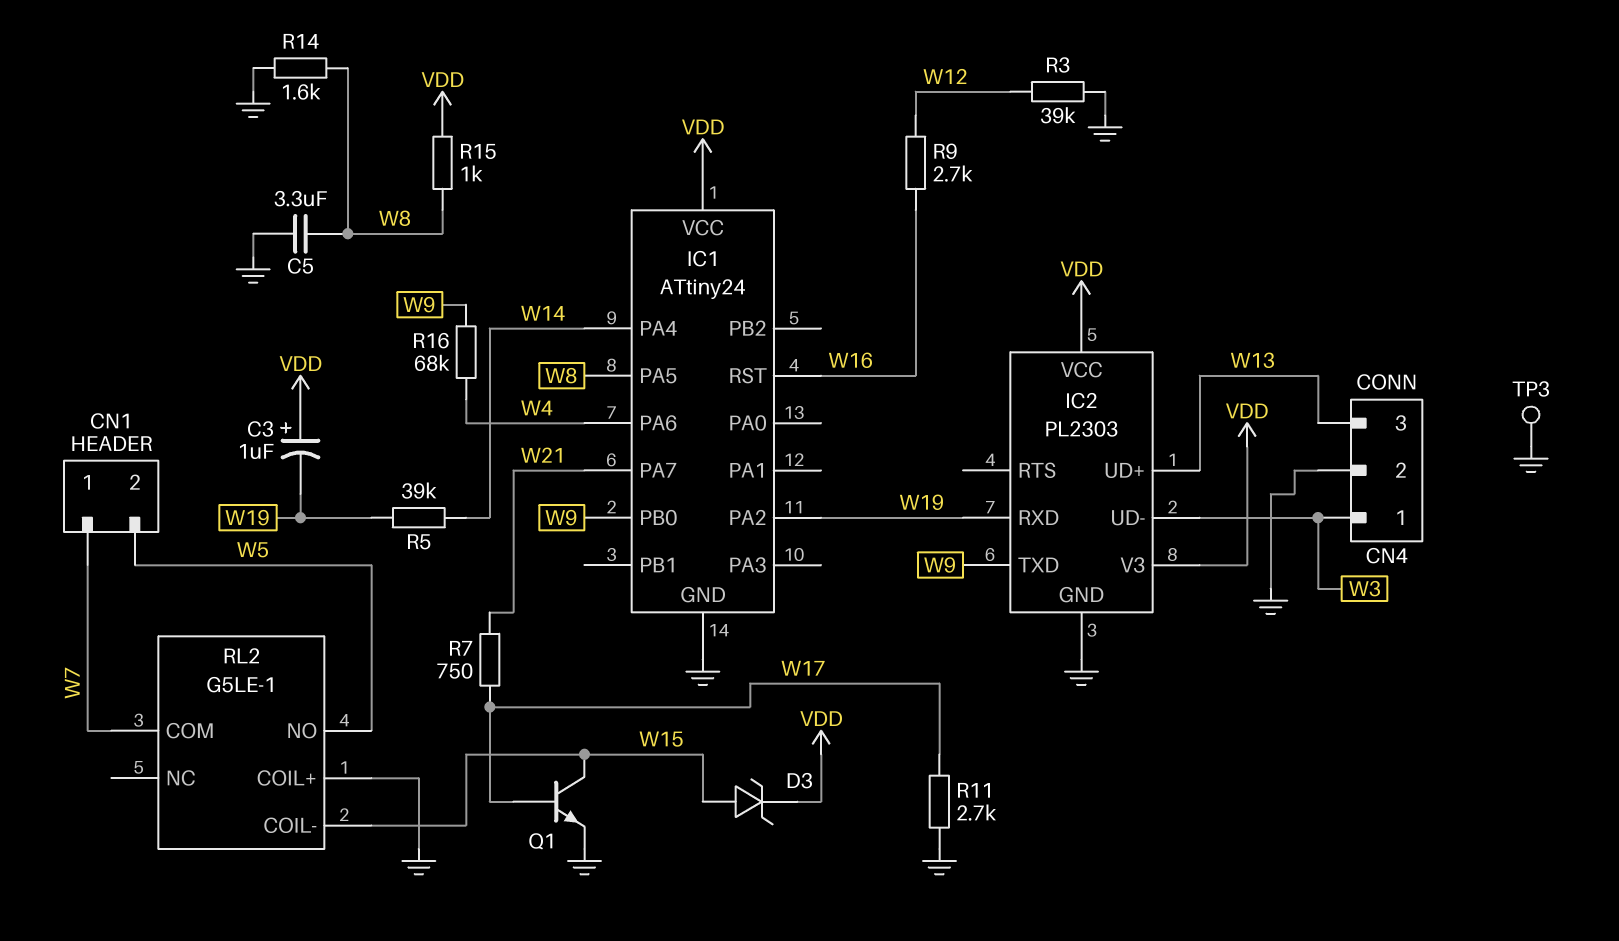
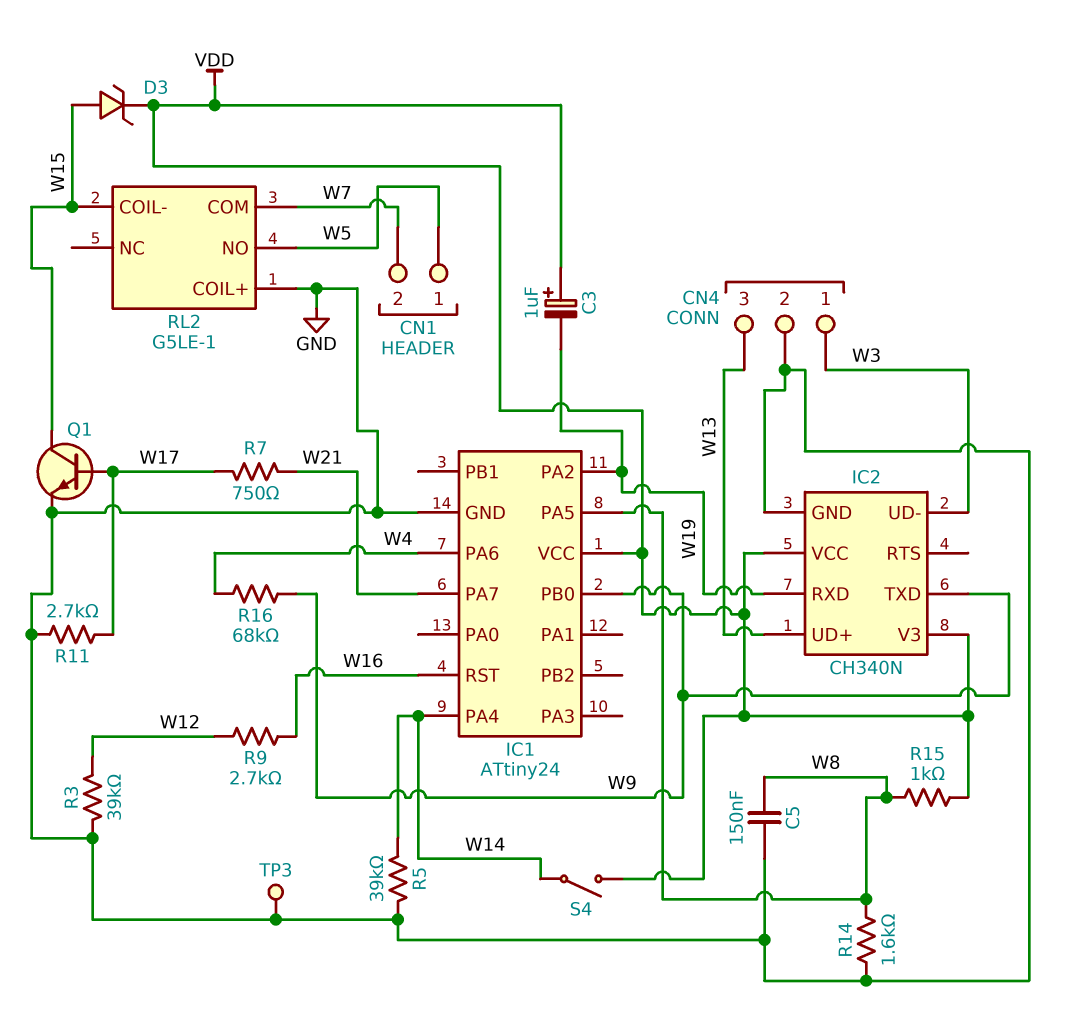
C5: 3.3uF (GND, W8) -> 150nF (GND, W8)
CN1 pin 1: W7 -> W5
CN1 pin 2: W5 -> W7
IC2: PL2303 -> CH340N
R5: 39k (W14, W19) -> 39k (GND, W14)
S4: none -> switch (VDD, W14)

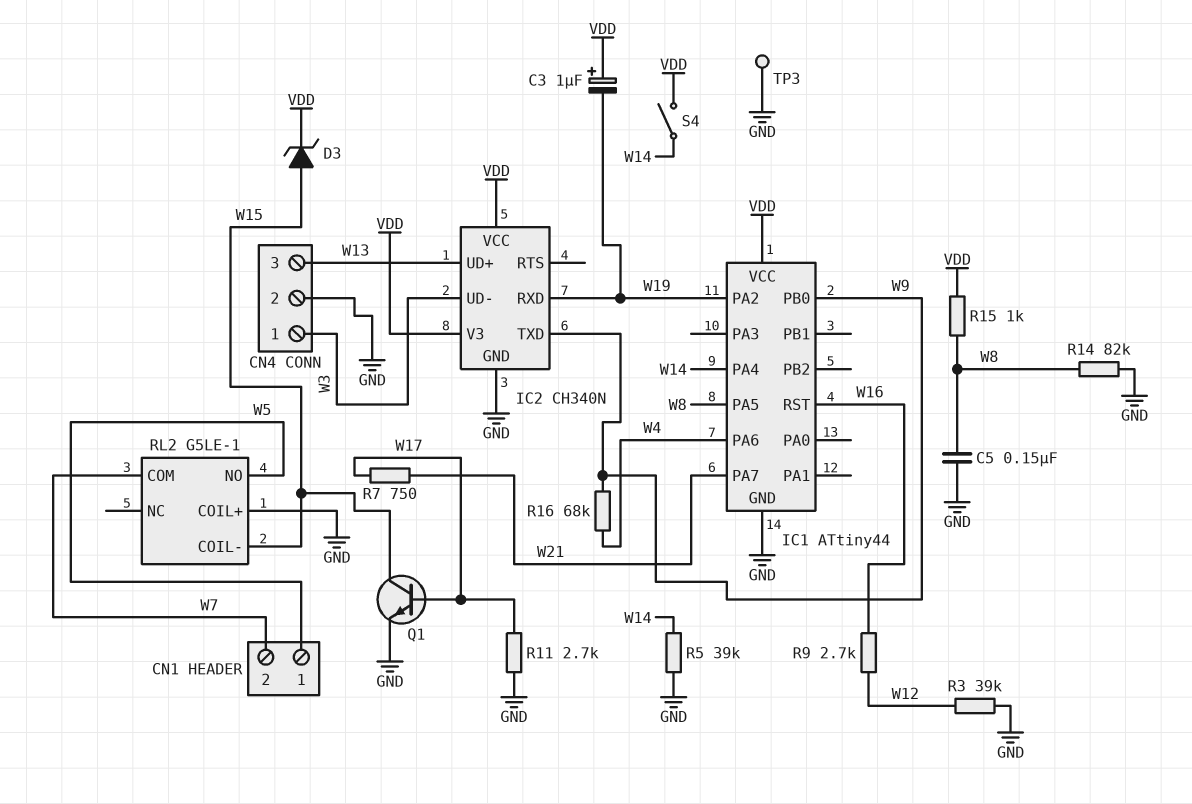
IC1: ATtiny24 -> ATtiny44
R14: 1.6k (GND, W8) -> 82k (GND, W8)

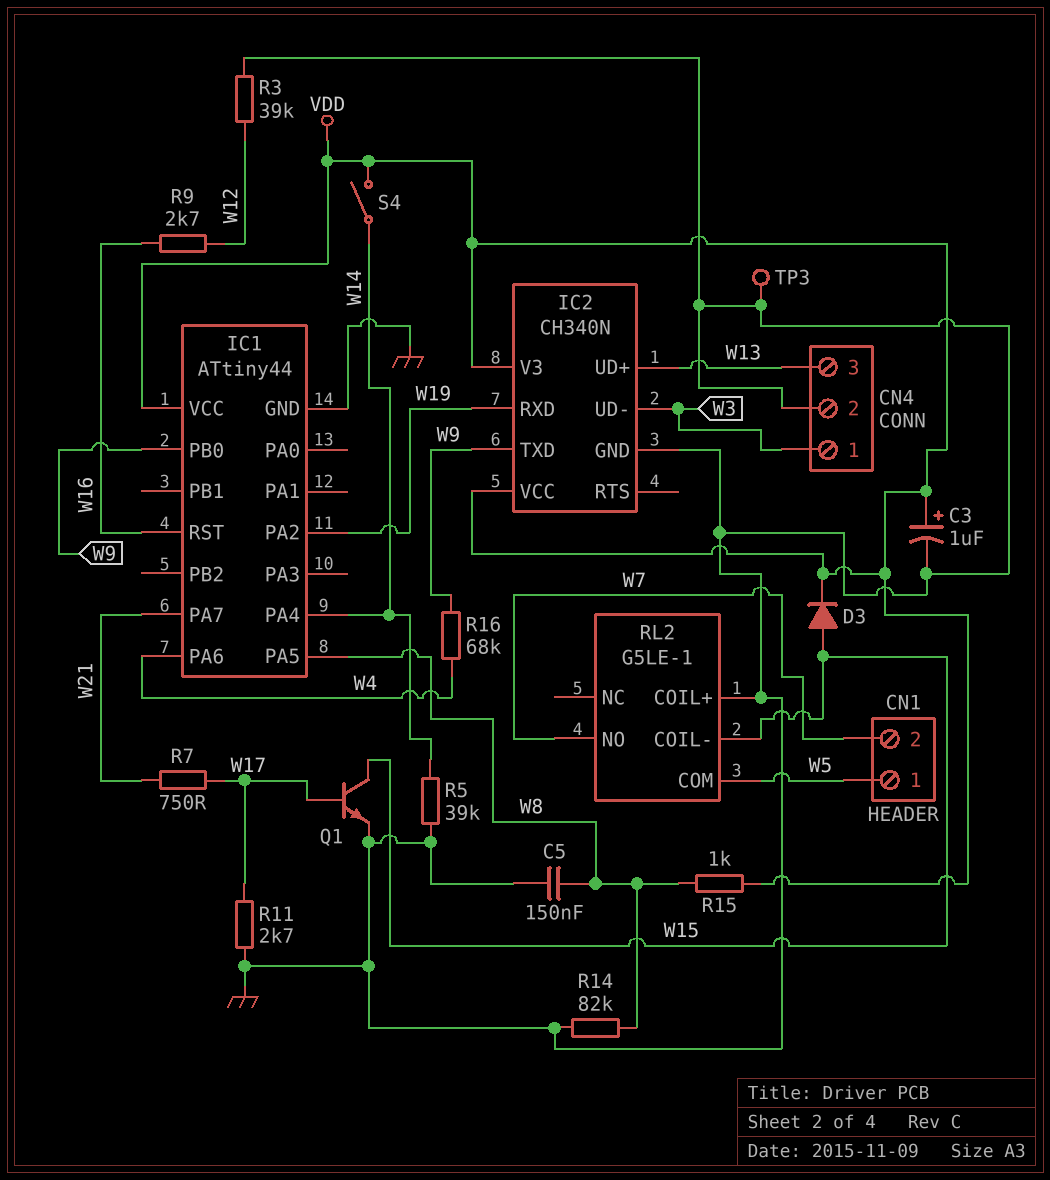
C3: 1uF (plus VDD, minus W19) -> 1uF (plus VDD, minus GND)
D3: zener (A W15, K VDD) -> diode (A W15, K VDD)
RL2 pin COM: W7 -> W5
RL2 pin NO: W5 -> W7

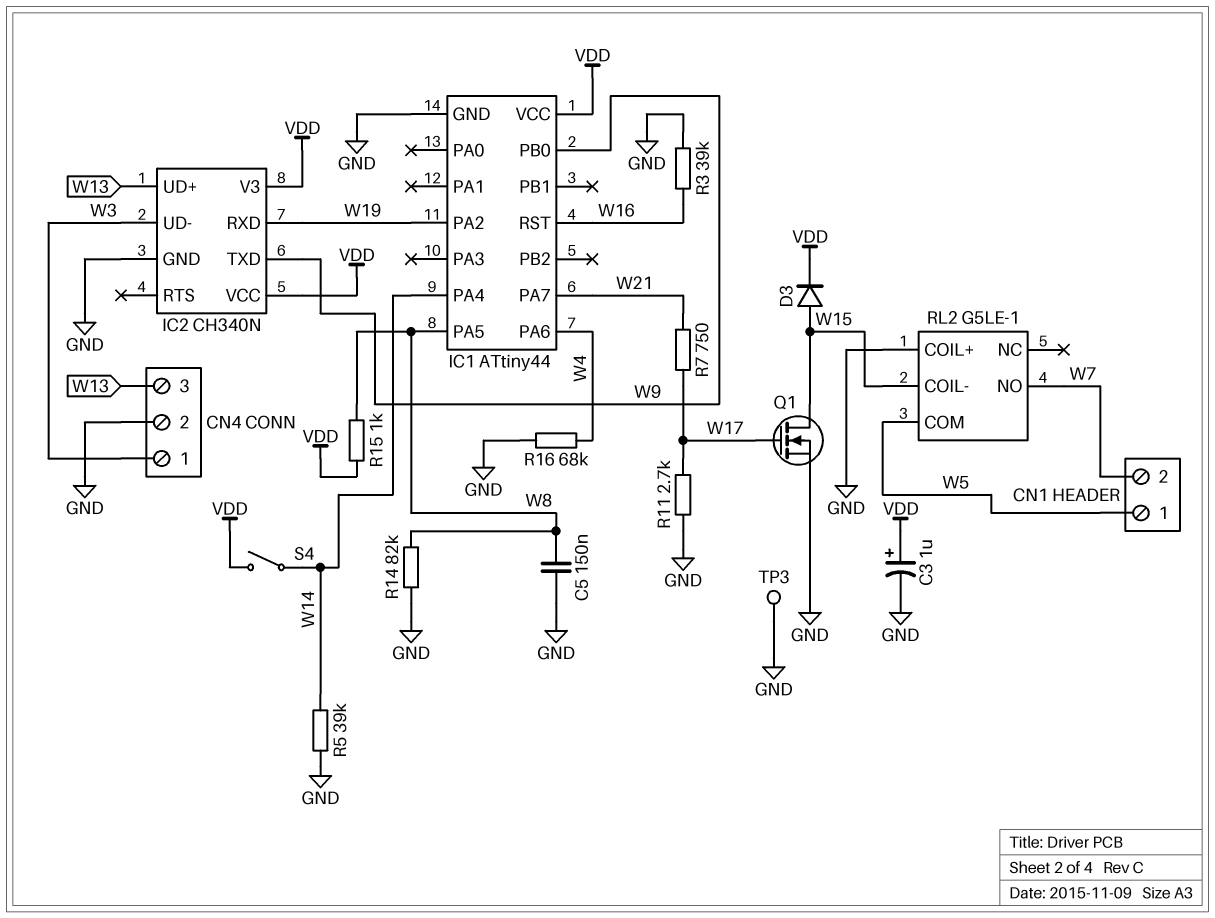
Q1: NPN (B W17, C W15, E GND) -> NMOS (G W17, D W15, S GND)
R3: 39k (GND, W12) -> 39k (GND, W16)
R9: 2.7k (W12, W16) -> none
R16: 68k (W4, W9) -> 68k (GND, W4)

